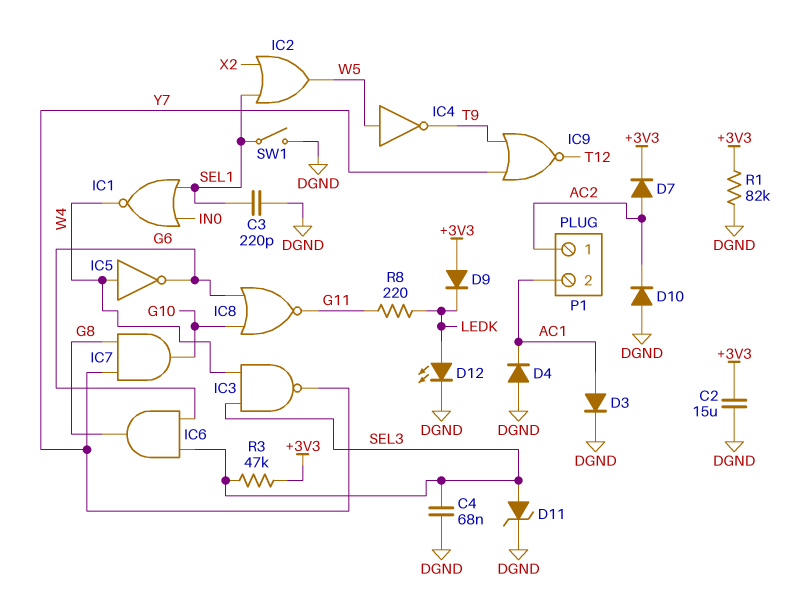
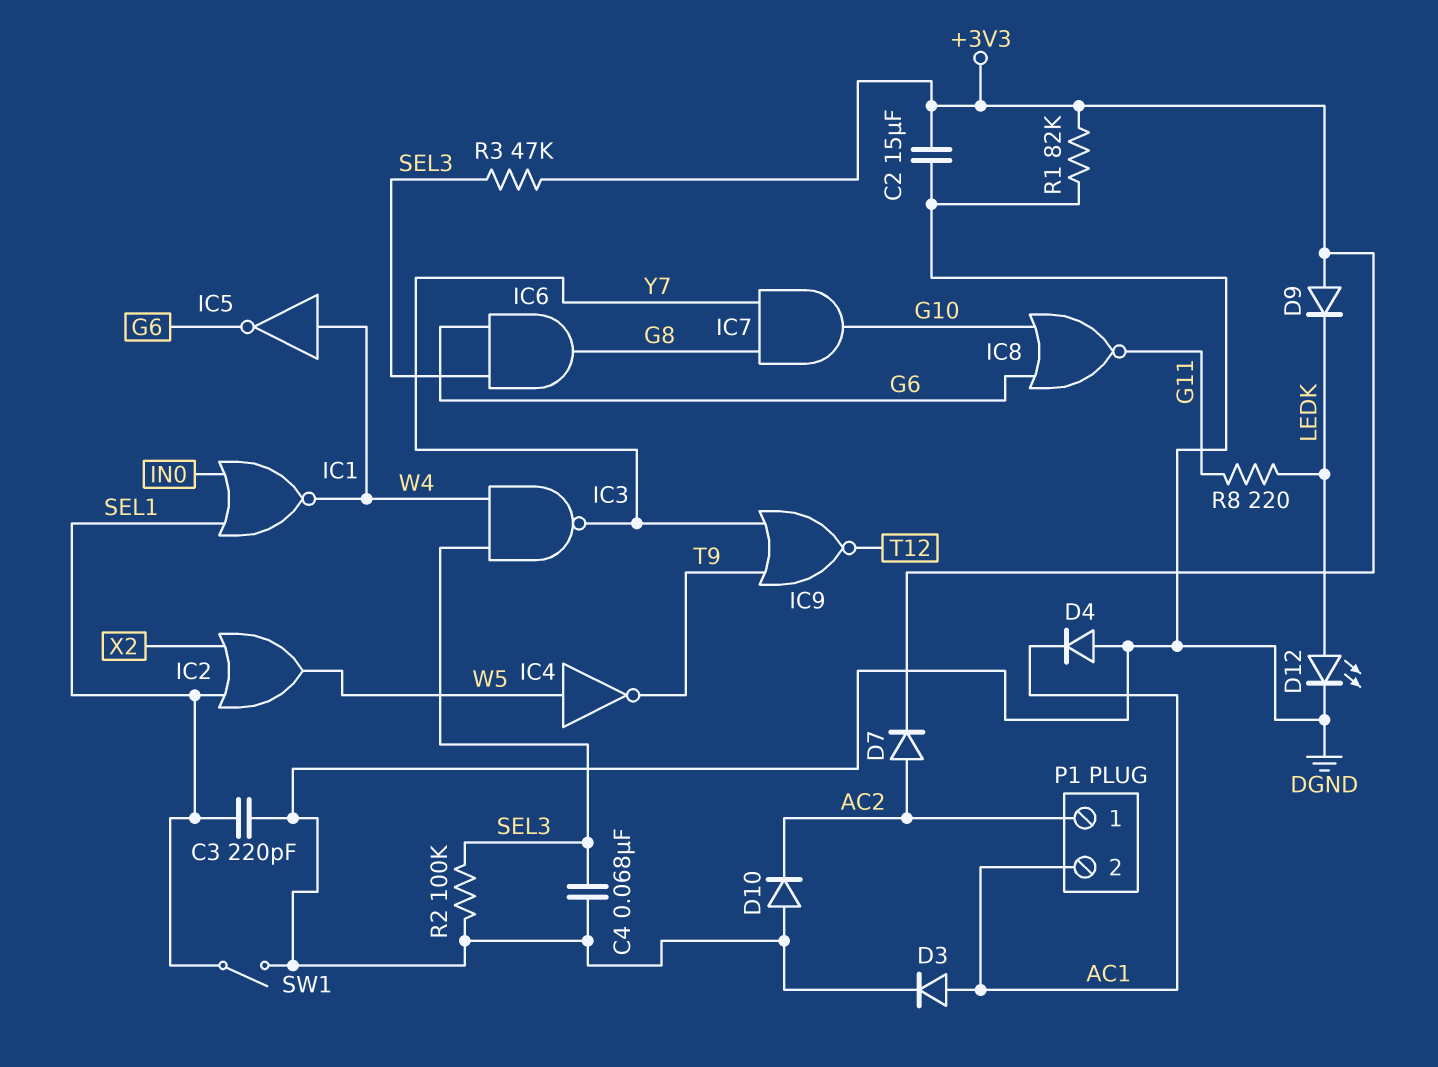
D11: zener (A SEL3, K DGND) -> none
R2: none -> 100k (DGND, SEL3)

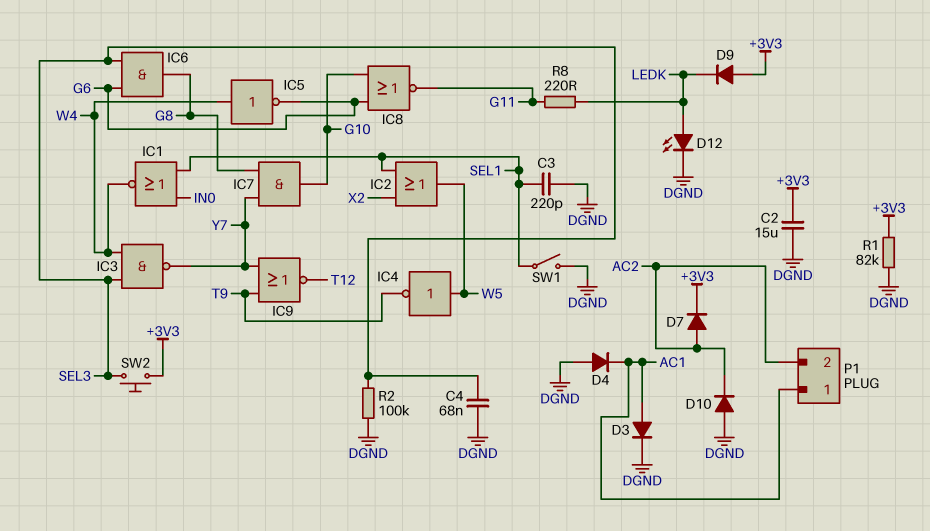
P1 pin 1: AC2 -> AC1
P1 pin 2: AC1 -> AC2
R3: 47k (+3V3, SEL3) -> none
SW2: none -> button (+3V3, SEL3)

